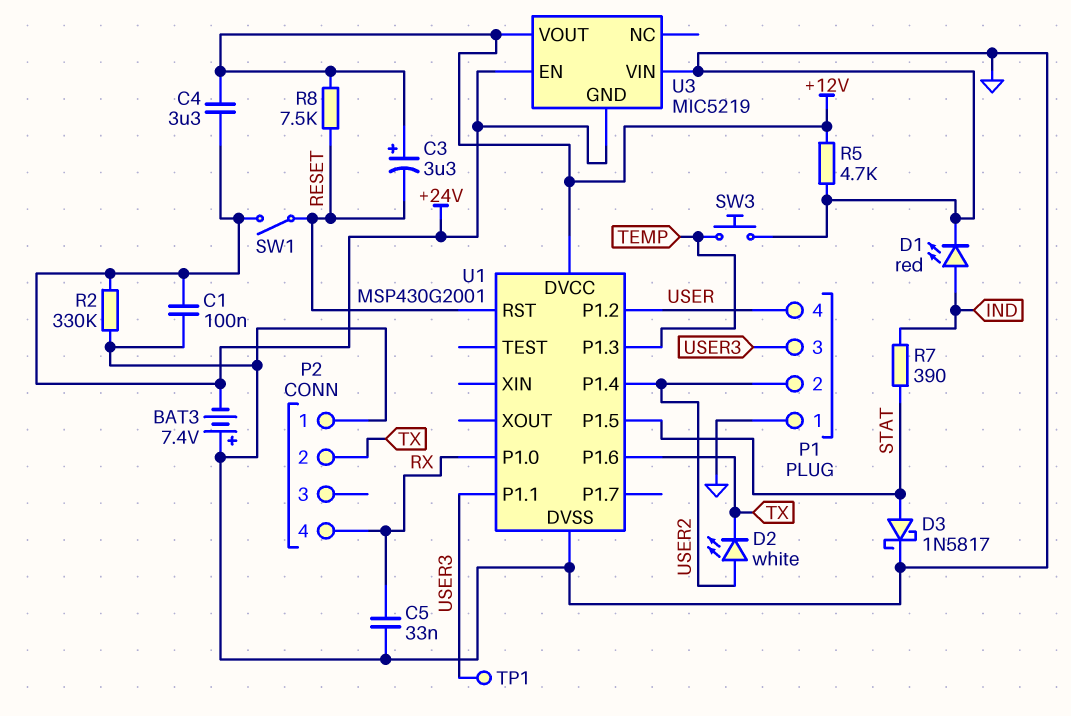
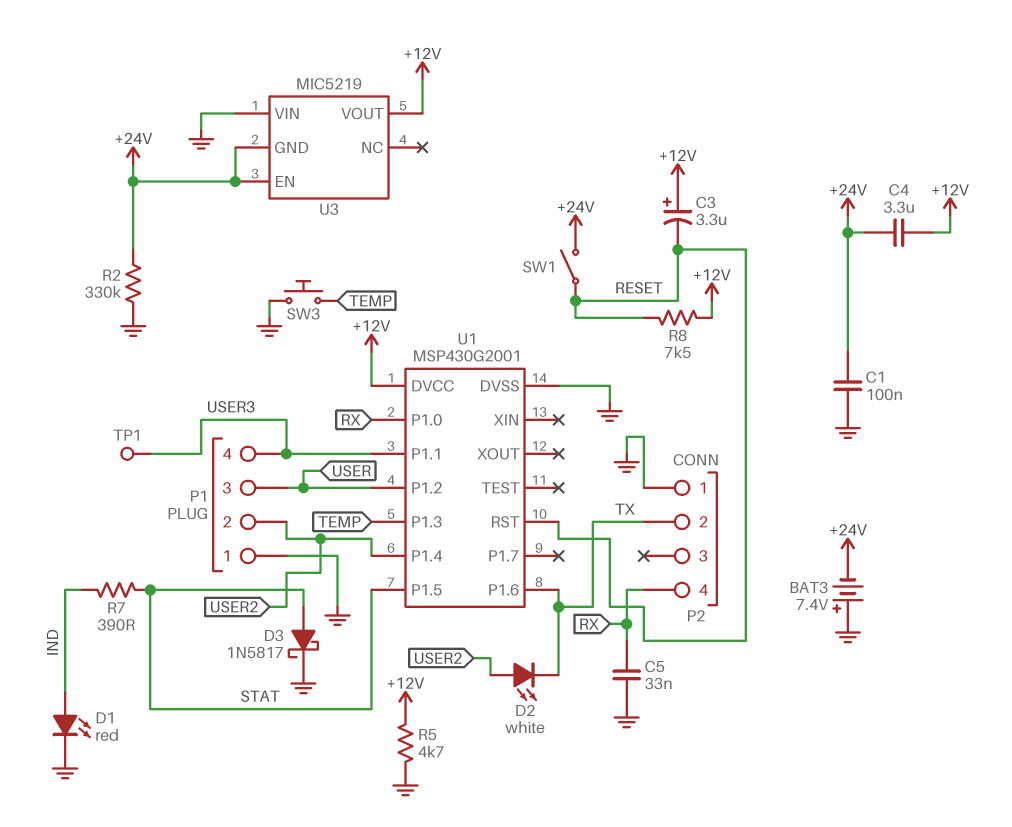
P1 pin 3: USER3 -> USER
P1 pin 4: USER -> USER3

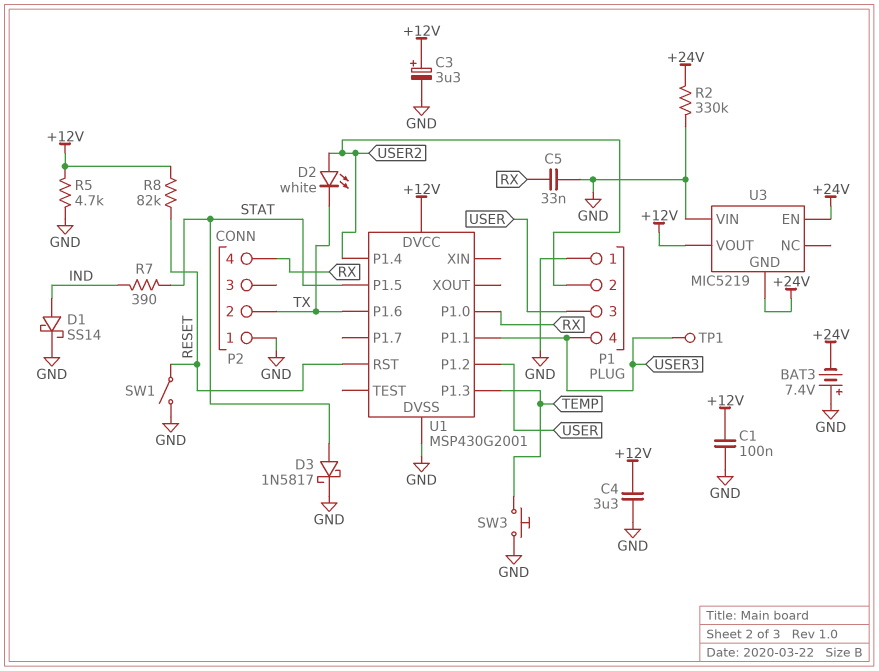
C1: 100nF (+24V, GND) -> 100nF (+12V, GND)
C3: 3.3uF (plus +12V, minus RESET) -> 3.3uF (plus +12V, minus GND)
C4: 3.3uF (+12V, +24V) -> 3.3uF (+12V, GND)
D1: LED red (A IND, K GND) -> schottky SS14 (A IND, K GND)
R8: 7.5k (+12V, RESET) -> 82k (+12V, RESET)
SW1: switch (+24V, RESET) -> switch (GND, RESET)

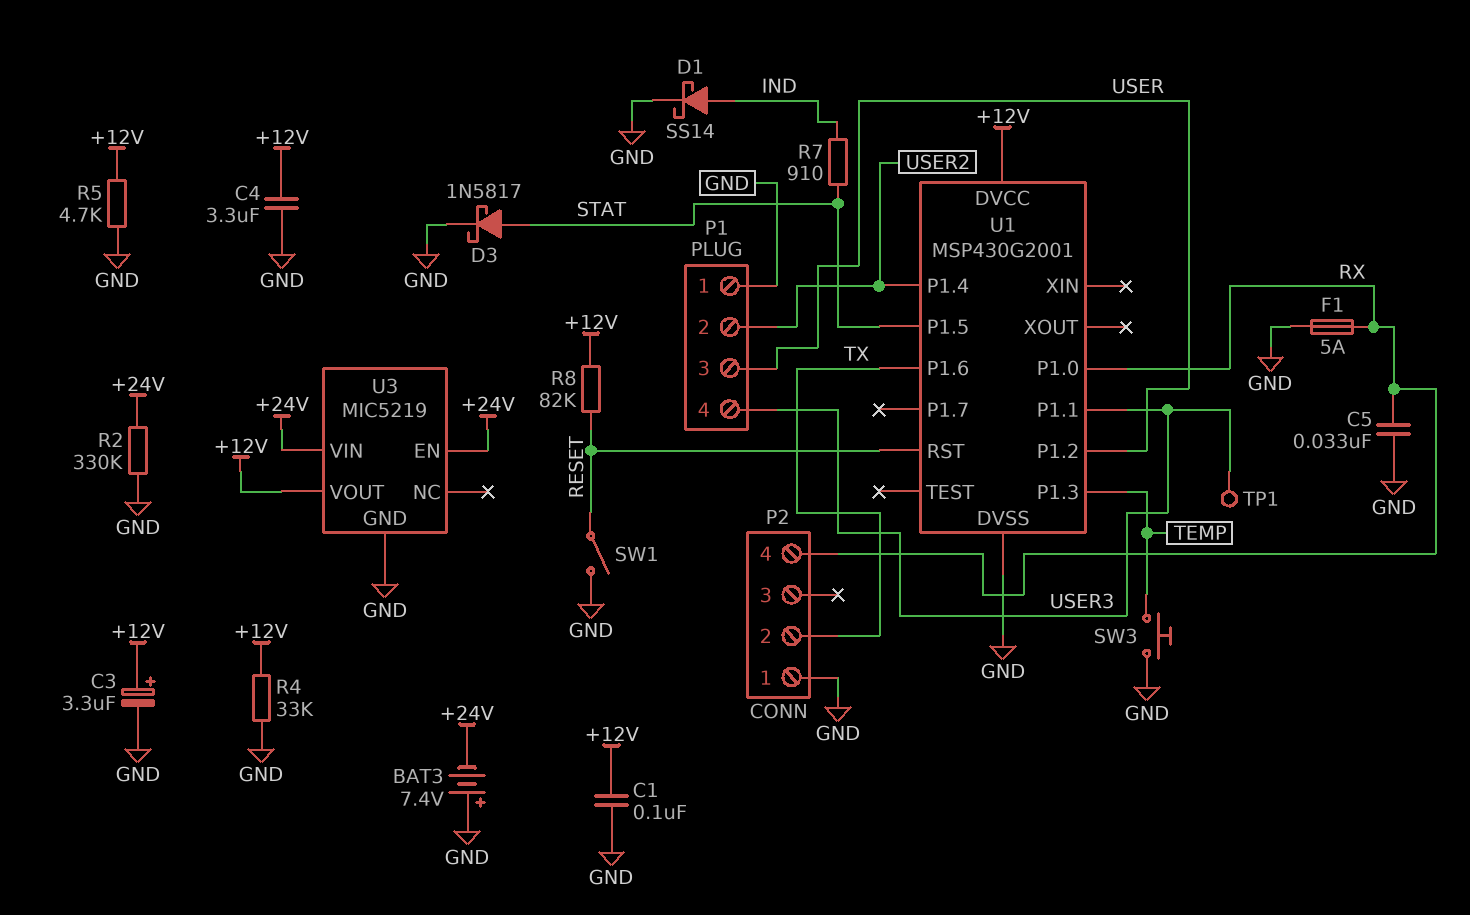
D2: LED white (A USER2, K TX) -> none
F1: none -> 5A (GND, RX)
R4: none -> 33k (+12V, GND)
R7: 390 (IND, STAT) -> 910 (IND, STAT)
U3 pin GND: +24V -> GND
U3 pin VIN: GND -> +24V

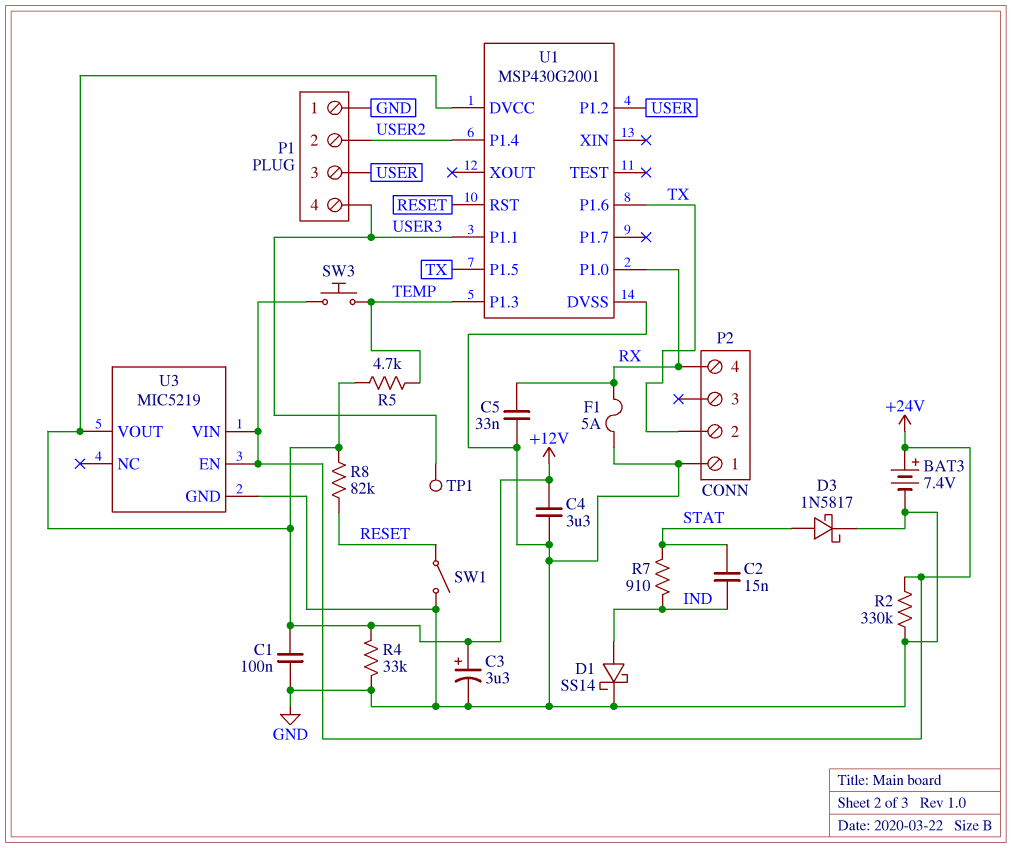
BAT3: 7.4V (plus GND, minus +24V) -> 7.4V (plus +24V, minus GND)
C2: none -> 15nF (IND, STAT)
R5: 4.7k (+12V, GND) -> 4.7k (+12V, TEMP)
SW3: button (GND, TEMP) -> button (+24V, TEMP)
U1 pin P1.5: STAT -> TX

